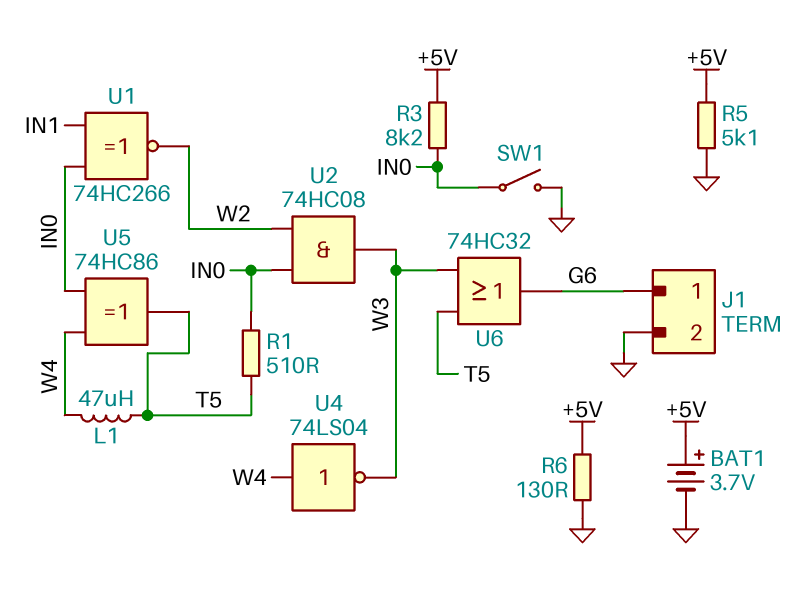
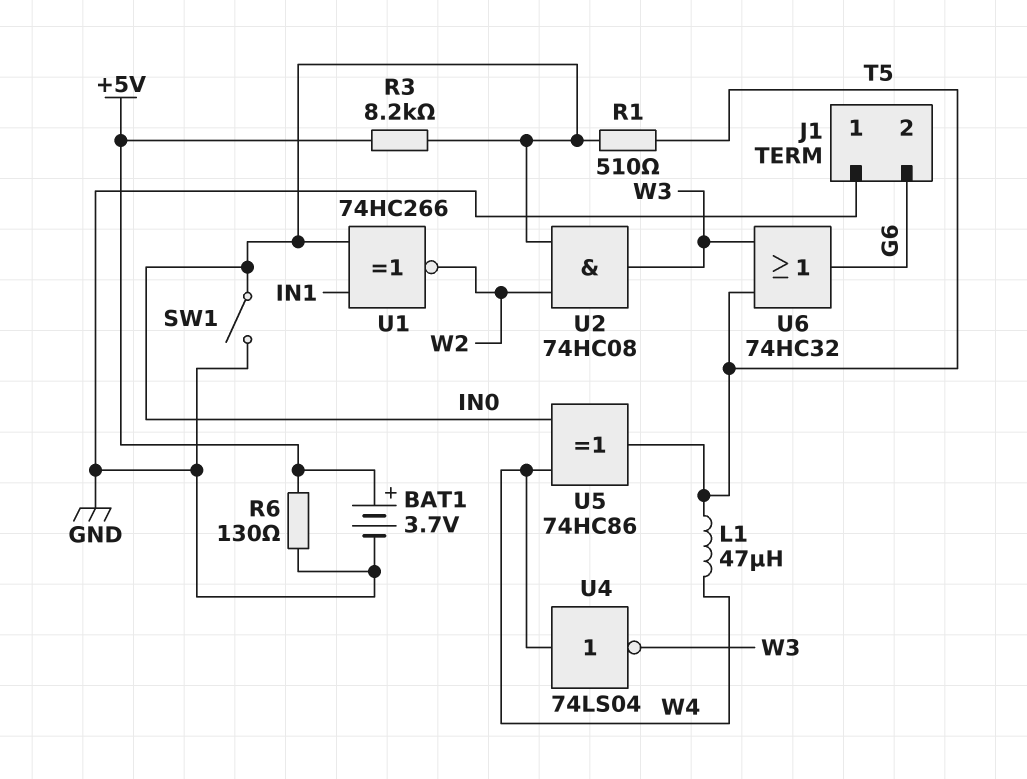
J1 pin 1: G6 -> GND
J1 pin 2: GND -> G6
R5: 5.1k (+5V, GND) -> none

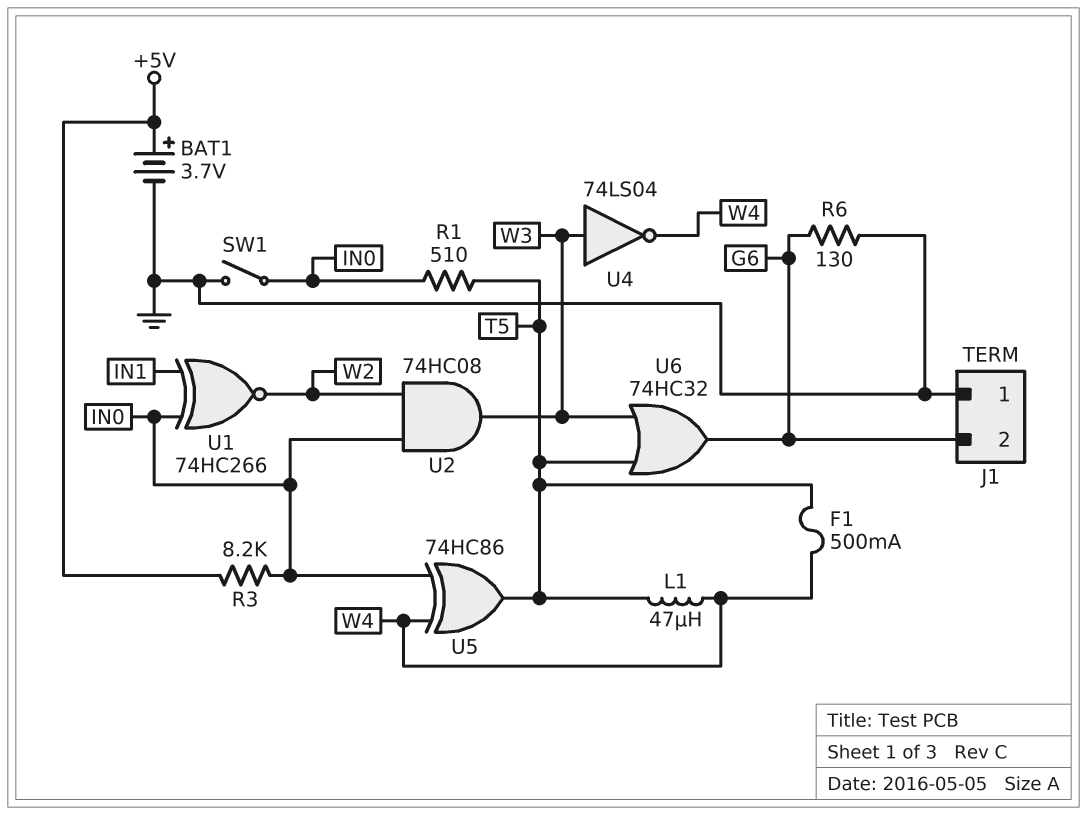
F1: none -> 500mA (T5, W4)
R6: 130 (+5V, GND) -> 130 (G6, GND)
U4: NOT 74LS04 (in W4, out W3) -> NOT 74LS04 (in W3, out W4)

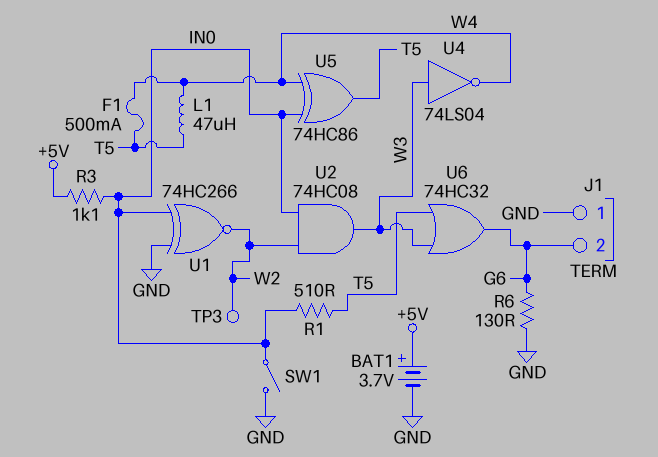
R3: 8.2k (+5V, IN0) -> 1.1k (+5V, IN0)
TP3: none -> test point (W2)
U1: XNOR 74HC266 (in IN0, in IN1, out W2) -> XNOR 74HC266 (in GND, in IN0, out W2)

